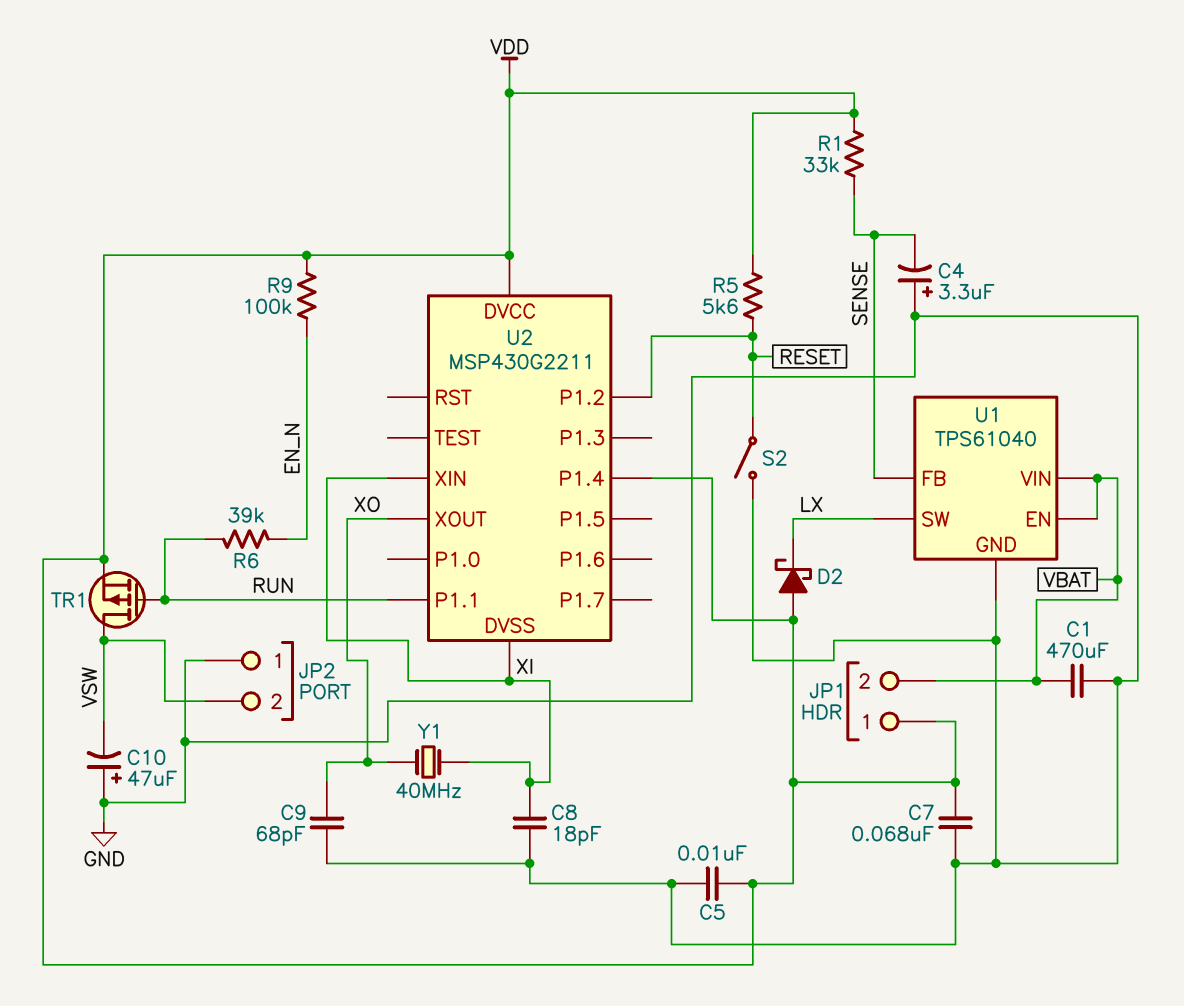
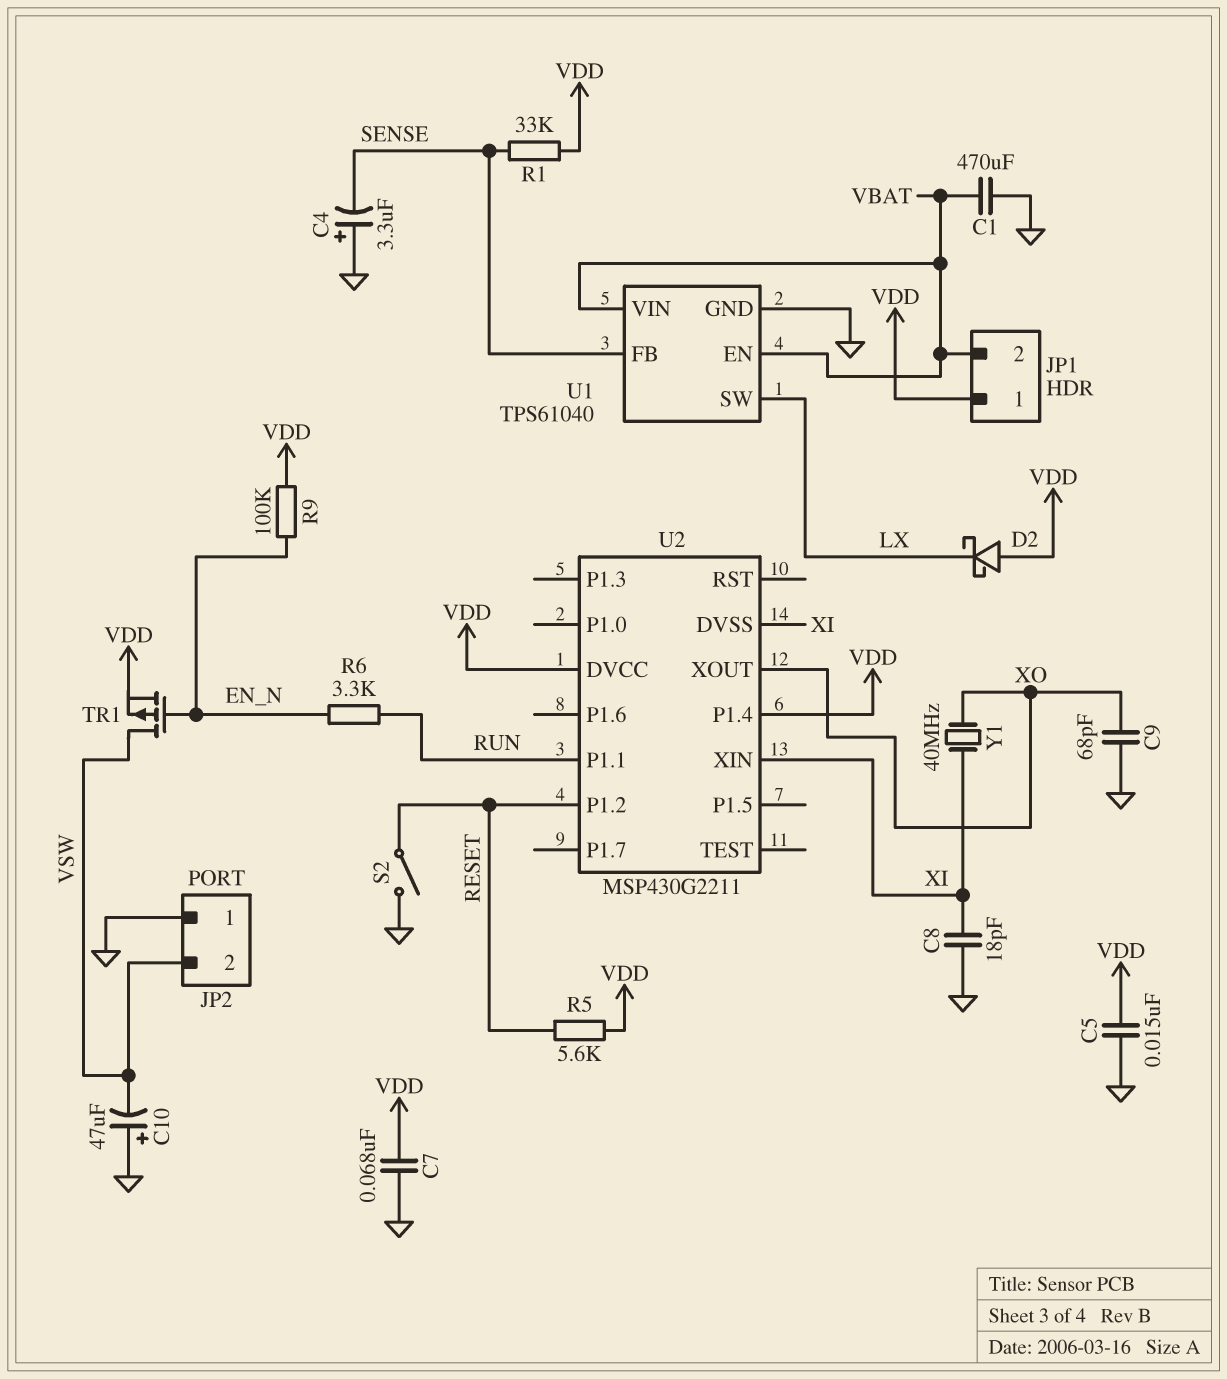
C5: 10nF (GND, VDD) -> 15nF (GND, VDD)
R6: 39k (EN_N, RUN) -> 3.3k (EN_N, RUN)
TR1: PMOS (G RUN, D VSW, S VDD) -> PMOS (G EN_N, D VSW, S VDD)

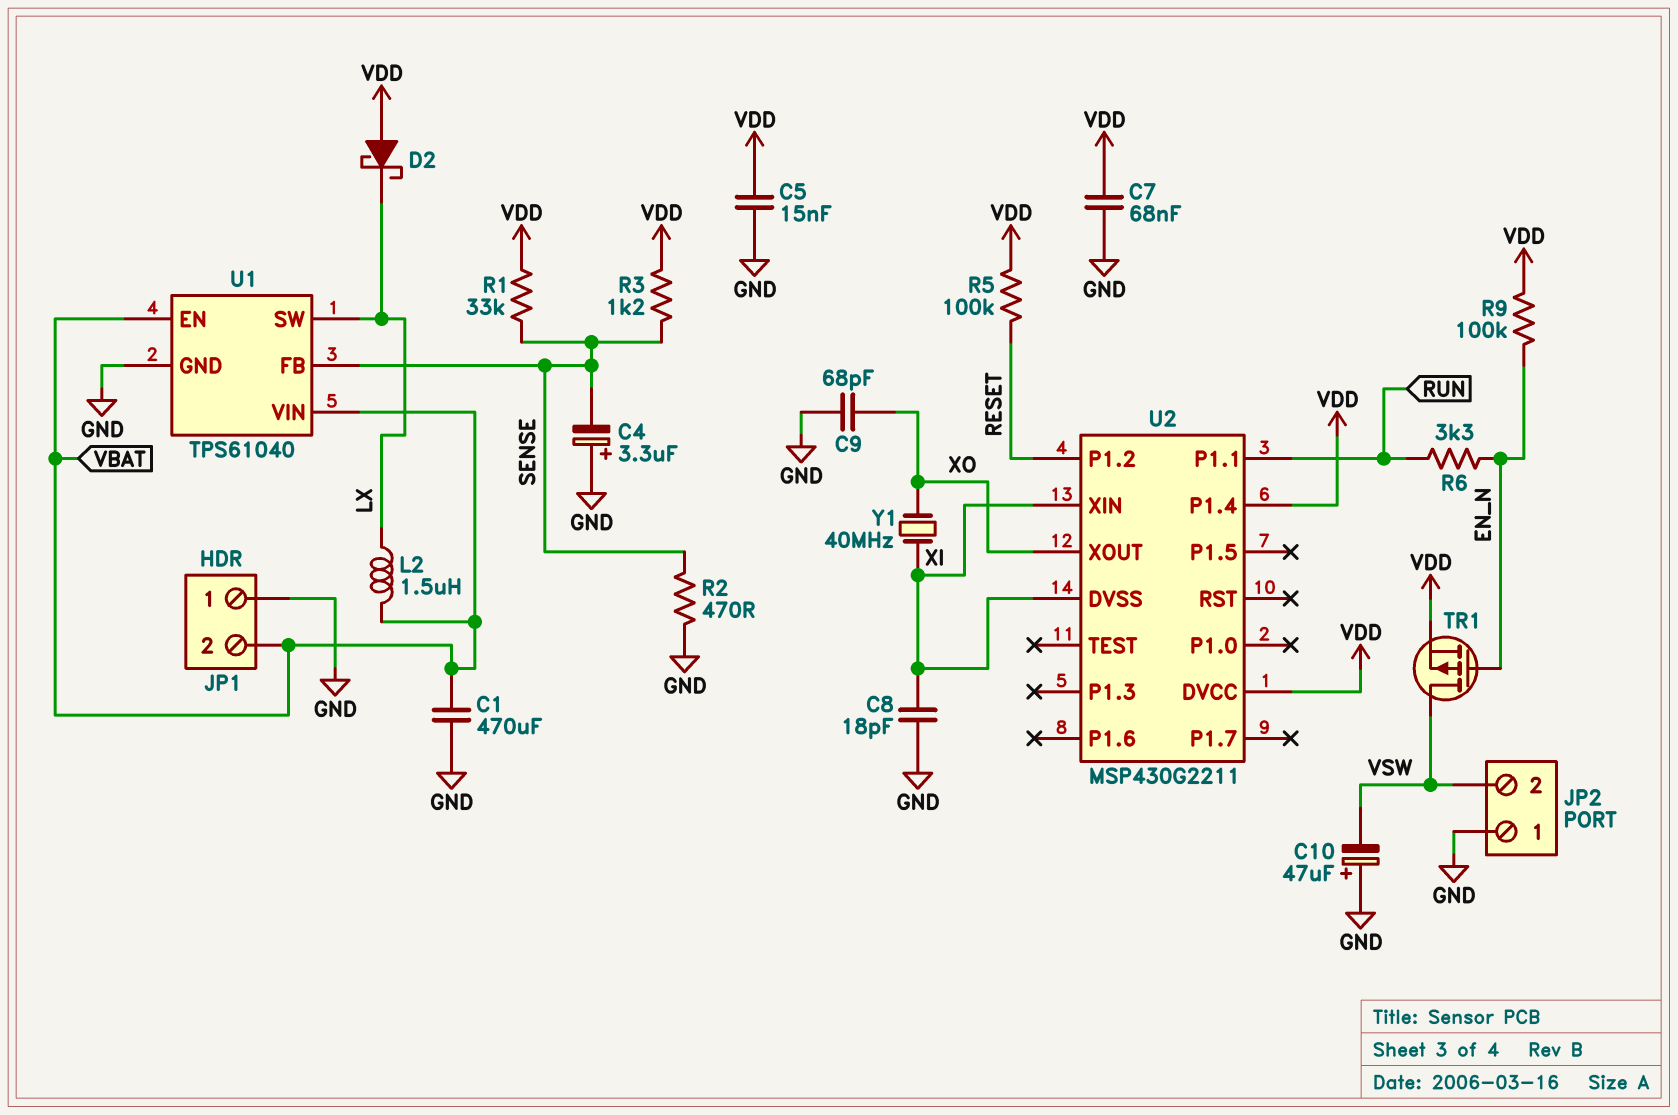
JP1 pin 1: VDD -> GND
L2: none -> 1.5uH (LX, VBAT)
R2: none -> 470 (GND, SENSE)
R3: none -> 1.2k (SENSE, VDD)
R5: 5.6k (RESET, VDD) -> 100k (RESET, VDD)
S2: switch (GND, RESET) -> none

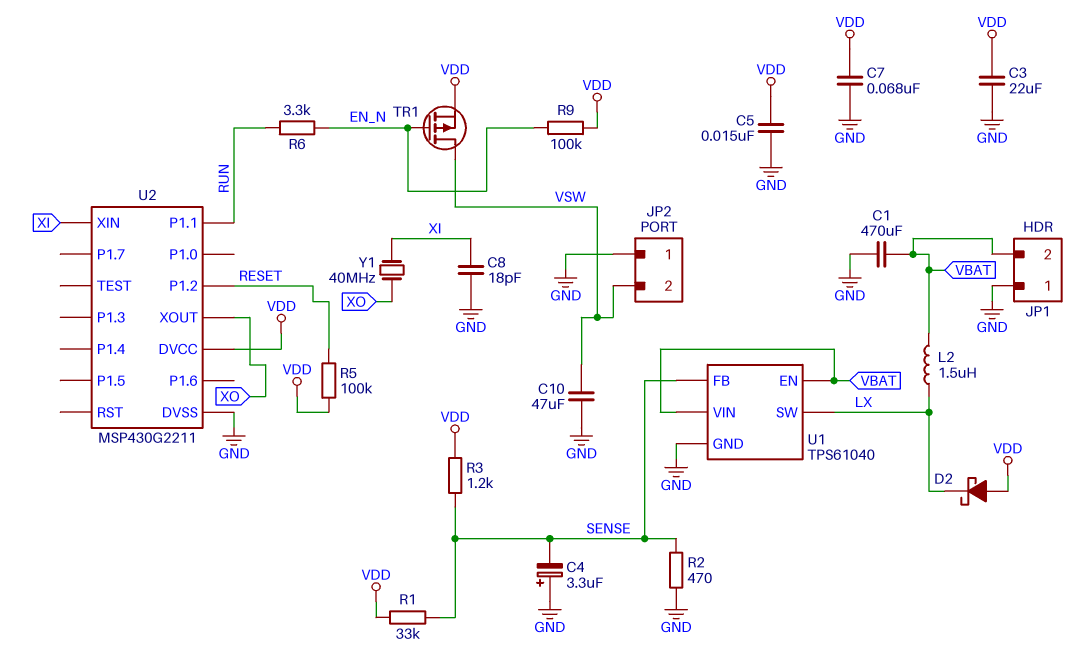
C3: none -> 22uF (GND, VDD)
C9: 68pF (GND, XO) -> none
C10: 47uF (plus GND, minus VSW) -> 47uF (GND, VSW)
U2 pin DVSS: XI -> GND
U2 pin P1.4: VDD -> none

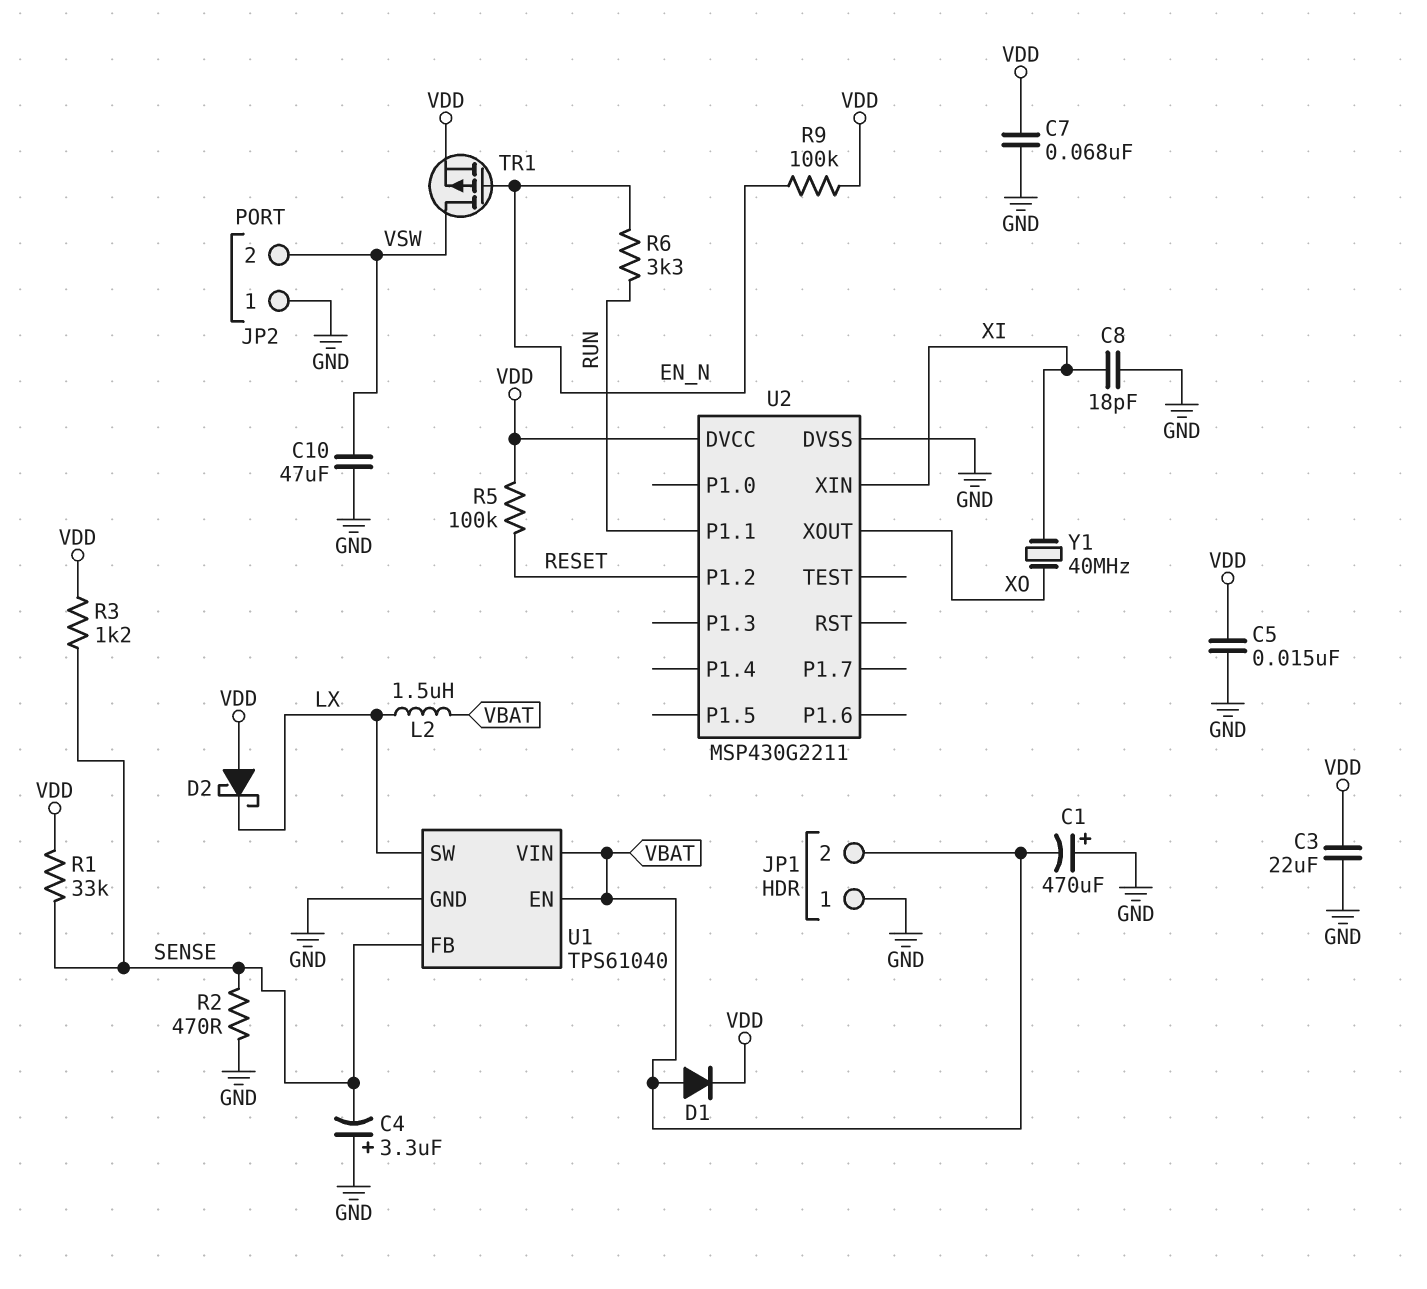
C1: 470uF (GND, VBAT) -> 470uF (plus GND, minus VBAT)
D1: none -> diode (A VBAT, K VDD)

